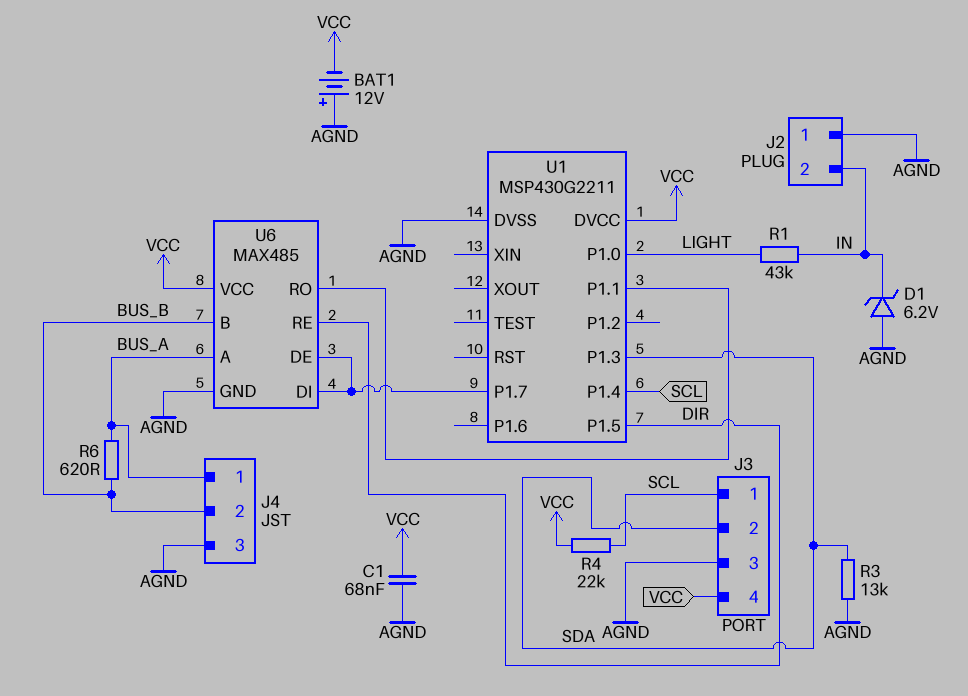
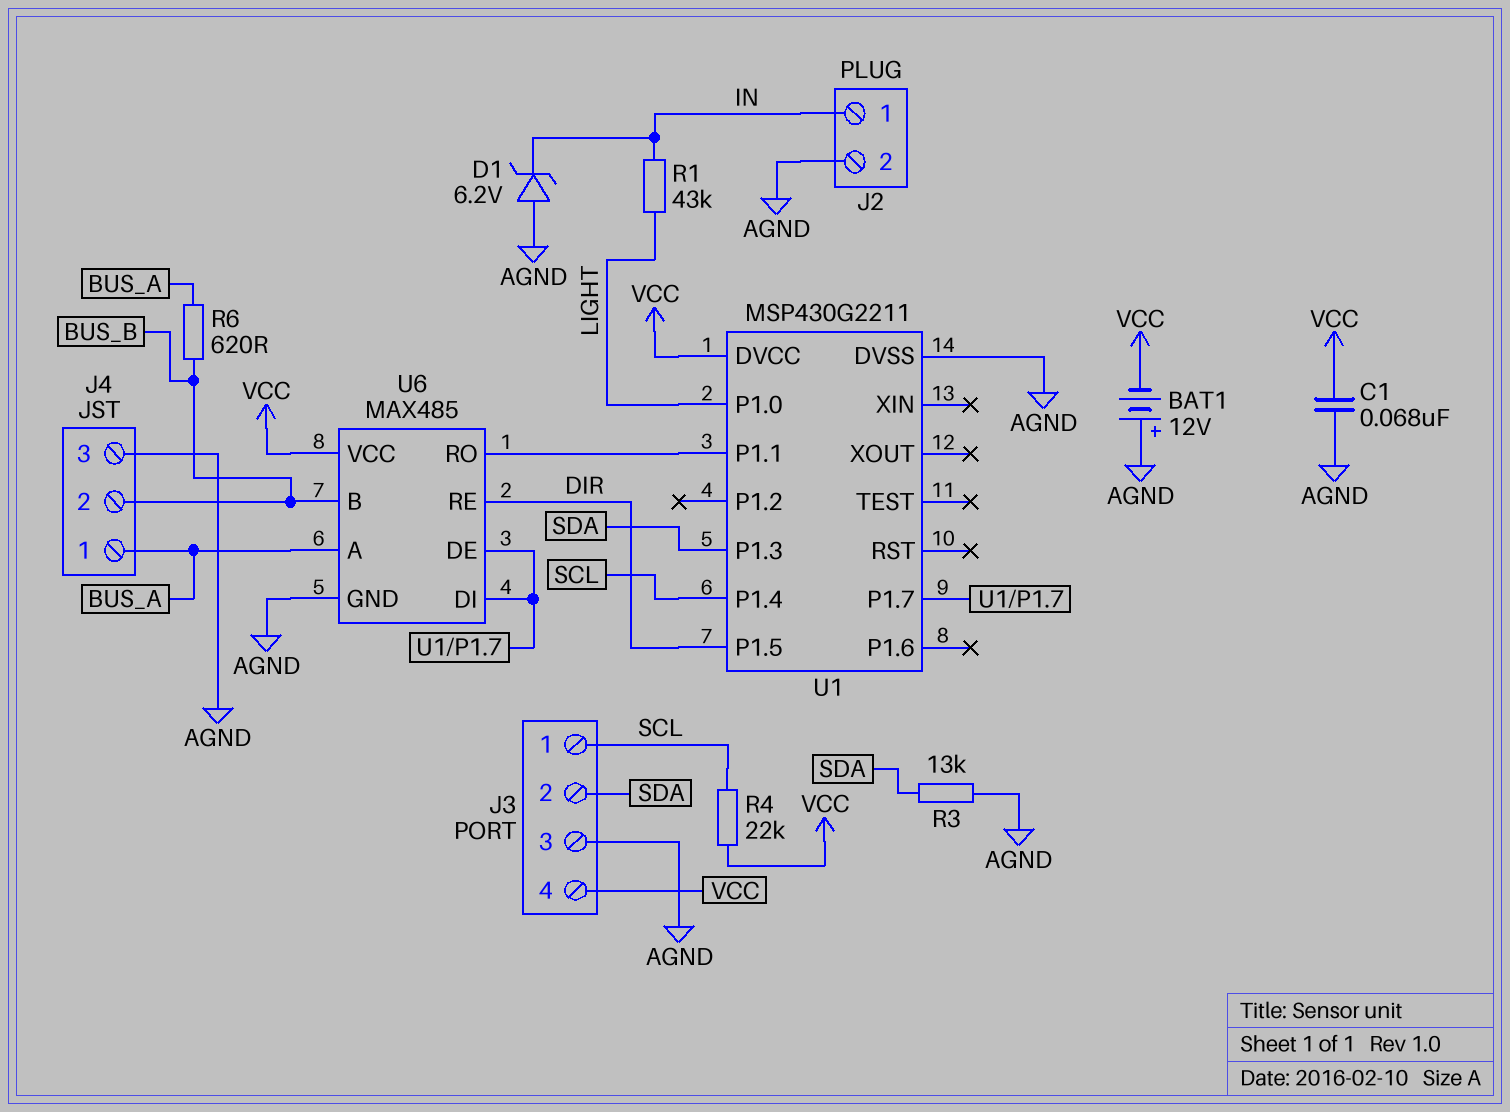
J2 pin 1: AGND -> IN
J2 pin 2: IN -> AGND

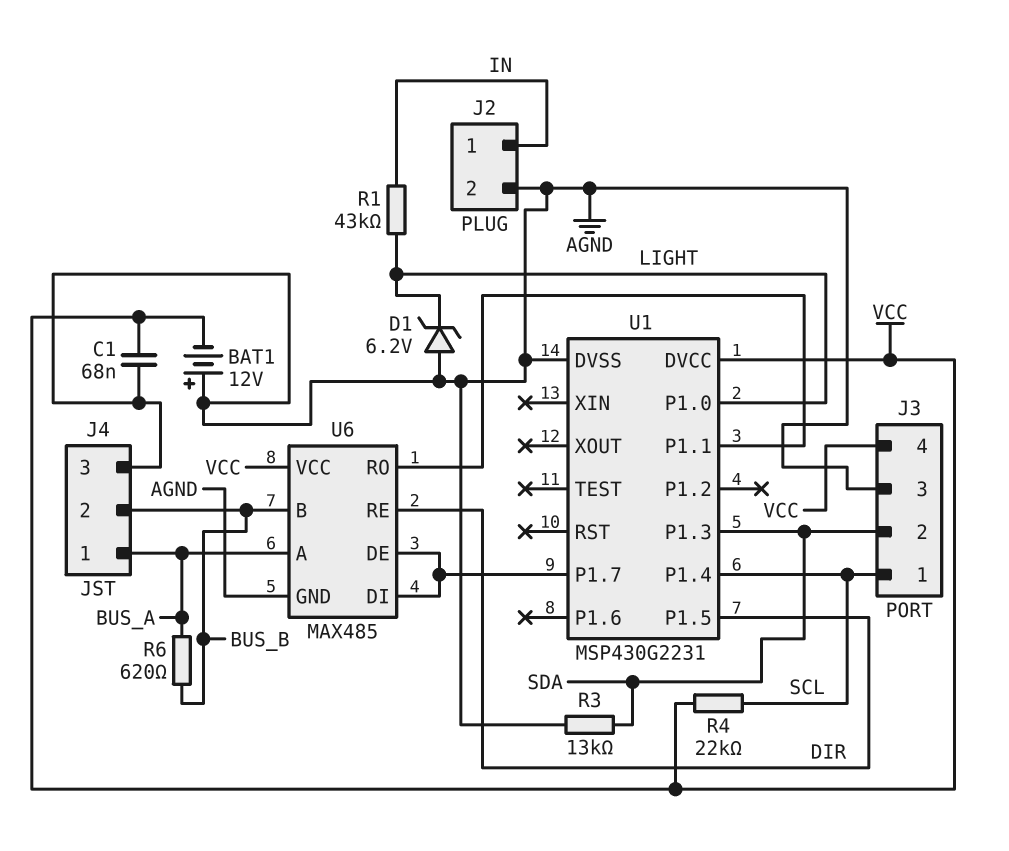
D1: zener 6.2V (A AGND, K IN) -> zener 6.2V (A AGND, K LIGHT)
U1: MSP430G2211 -> MSP430G2231

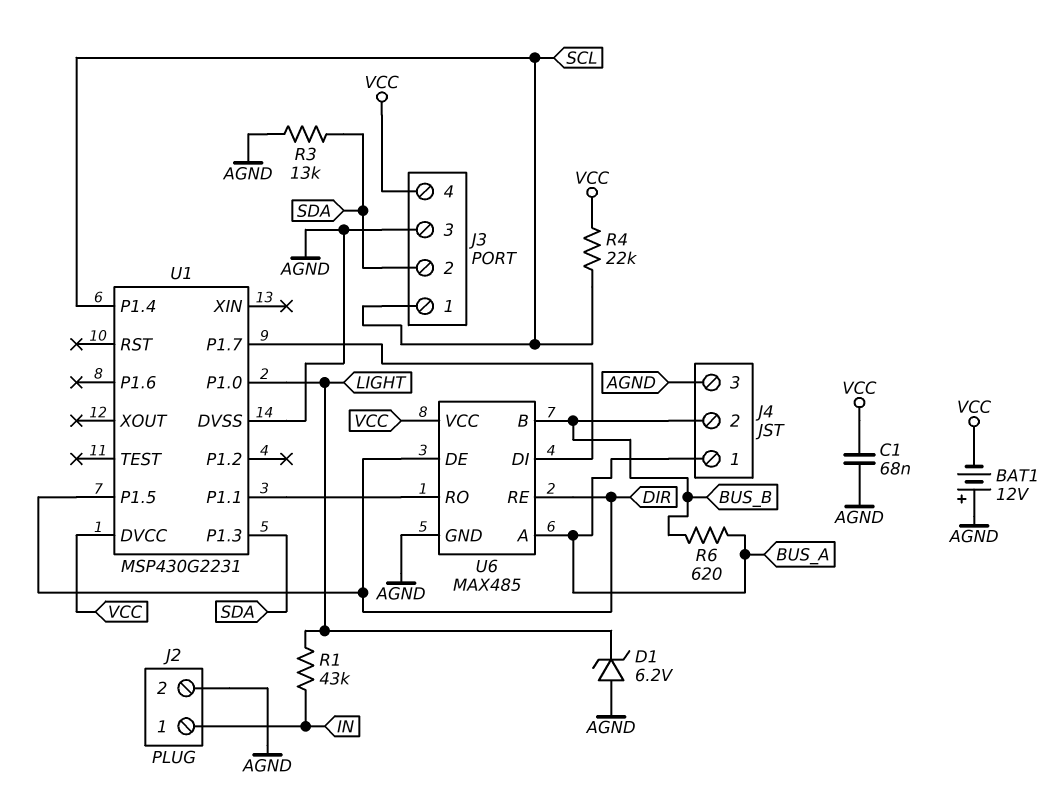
U6 pin DE: U1/P1.7 -> DIR

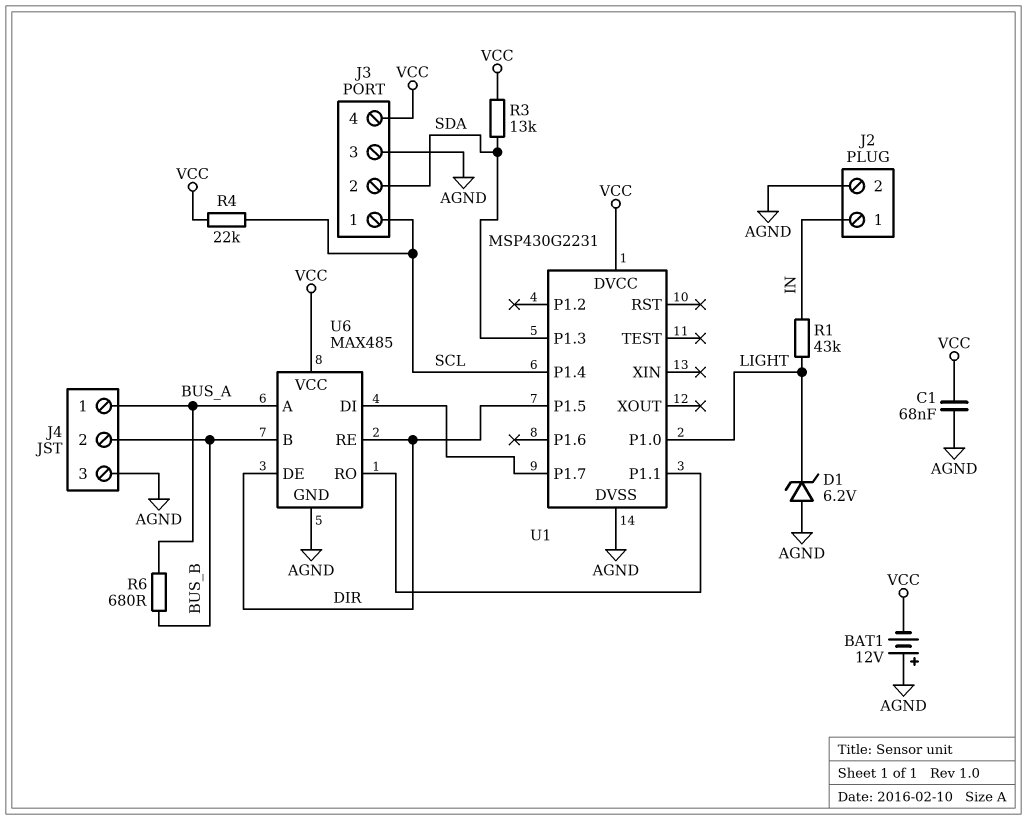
R3: 13k (AGND, SDA) -> 13k (SDA, VCC)
R6: 620 (BUS_A, BUS_B) -> 680 (BUS_A, BUS_B)

